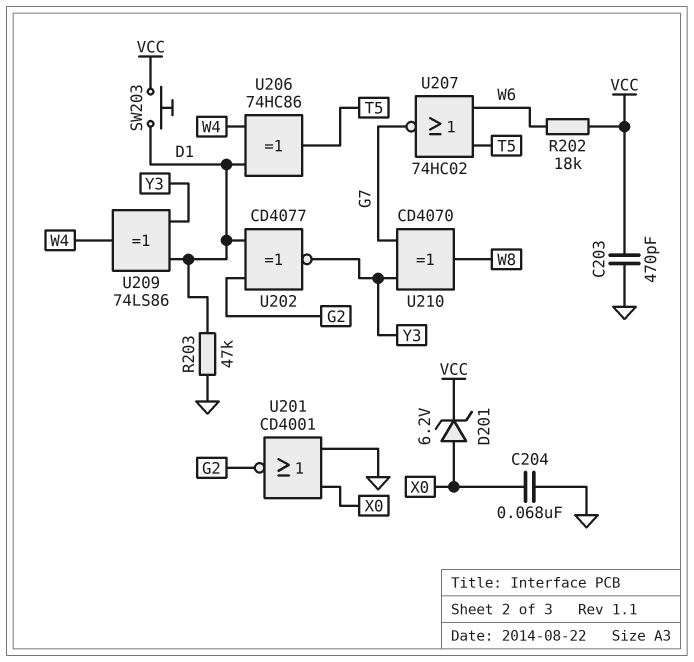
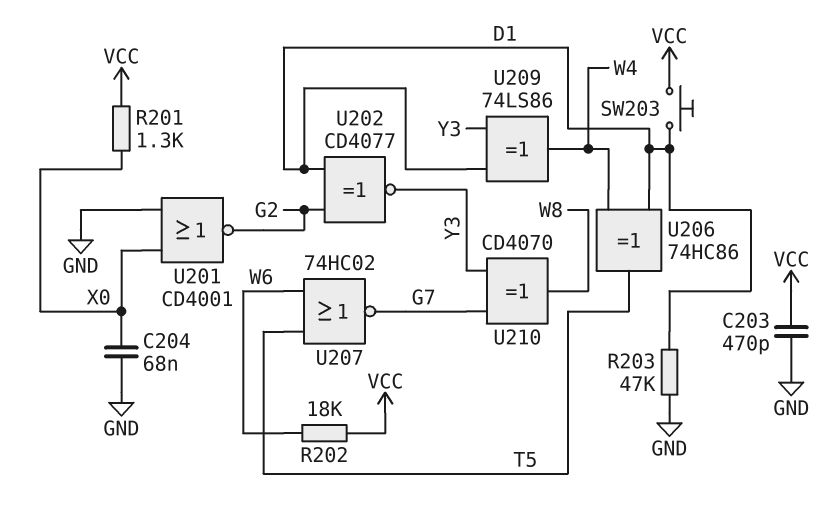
D201: zener 6.2V (A X0, K VCC) -> none
R201: none -> 1.3k (VCC, X0)

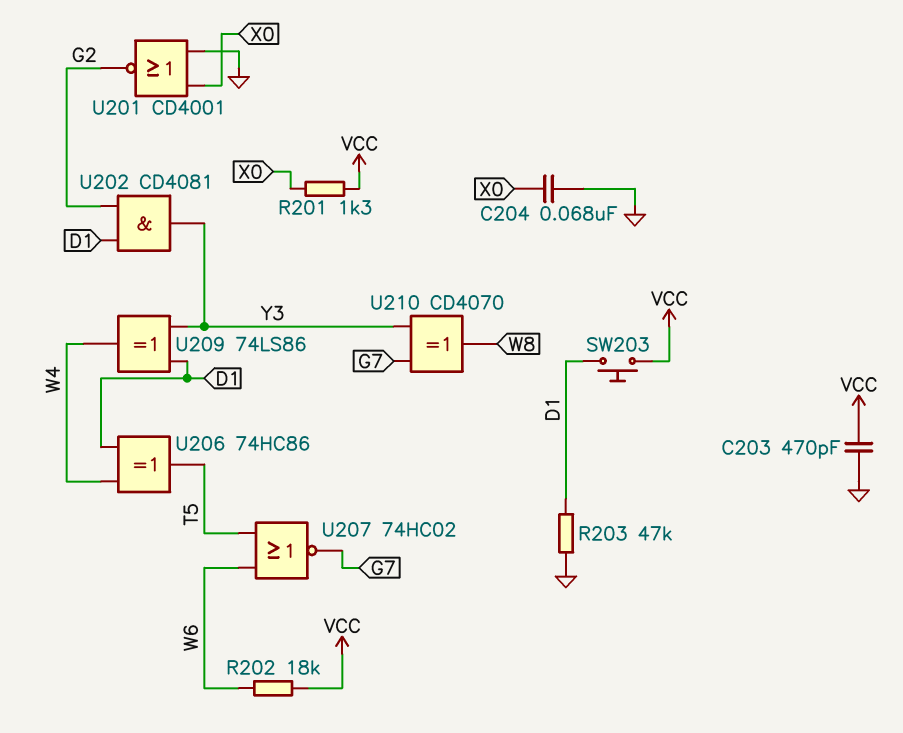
U202: XNOR CD4077 (in D1, in G2, out Y3) -> AND CD4081 (in D1, in G2, out Y3)

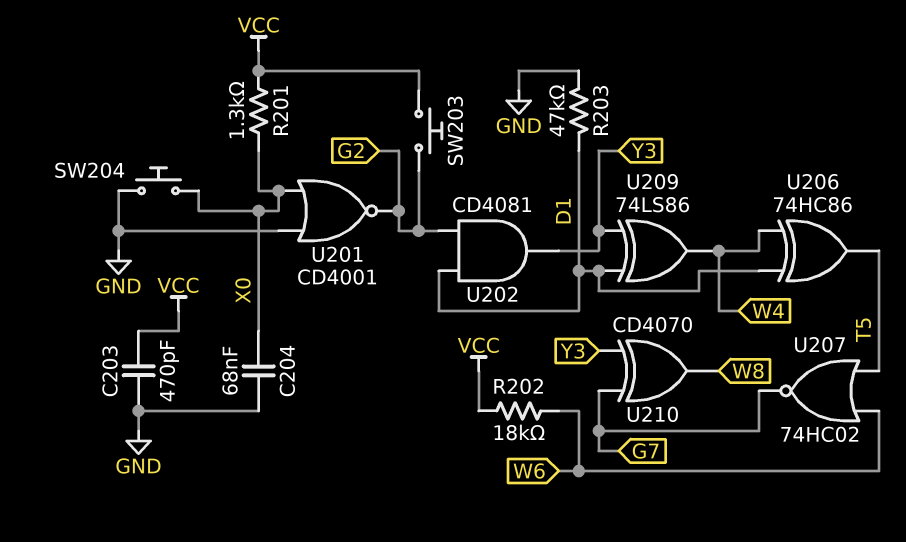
SW203: button (D1, VCC) -> button (G2, VCC)
SW204: none -> button (GND, X0)

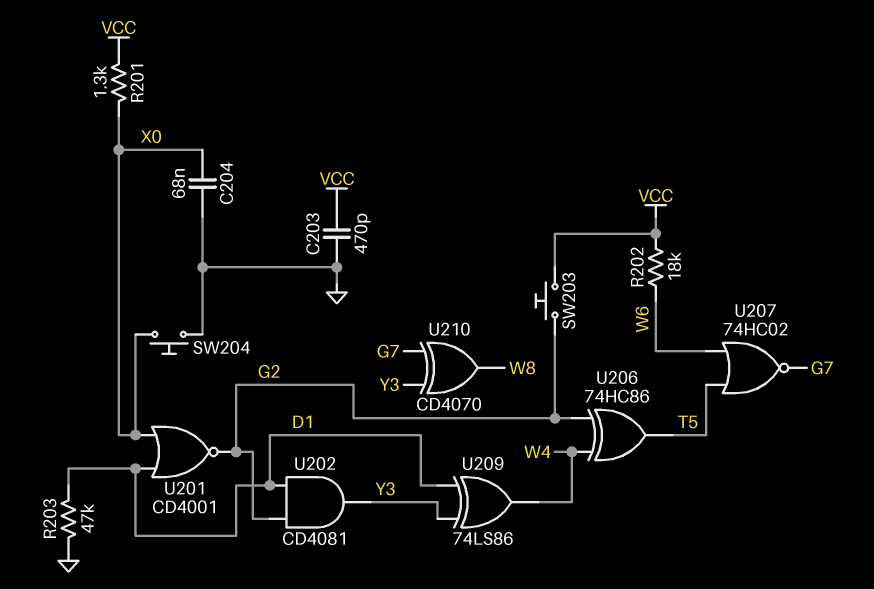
U201: NOR CD4001 (in GND, in X0, out G2) -> NOR CD4001 (in D1, in X0, out G2)
U206: XOR 74HC86 (in D1, in W4, out T5) -> XOR 74HC86 (in G2, in W4, out T5)

